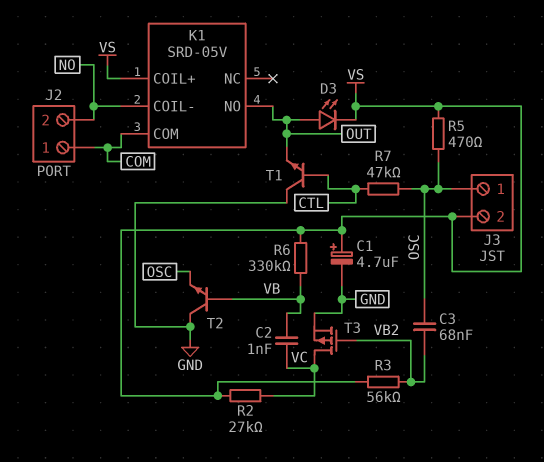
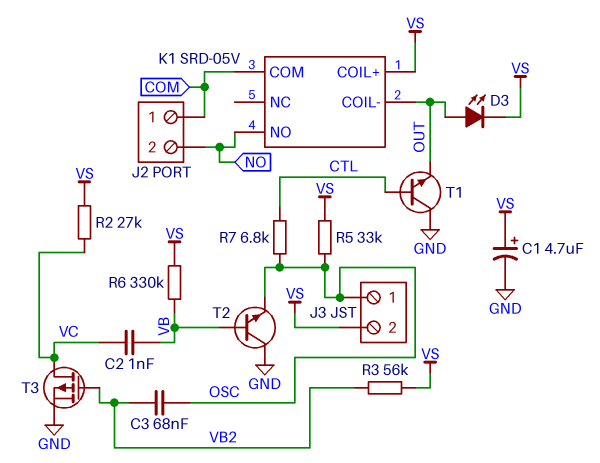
K1 pin COIL-: NO -> OUT
K1 pin NO: OUT -> NO
R5: 470 (OSC, VS) -> 33k (OSC, VS)
R7: 47k (CTL, OSC) -> 6.8k (CTL, OSC)

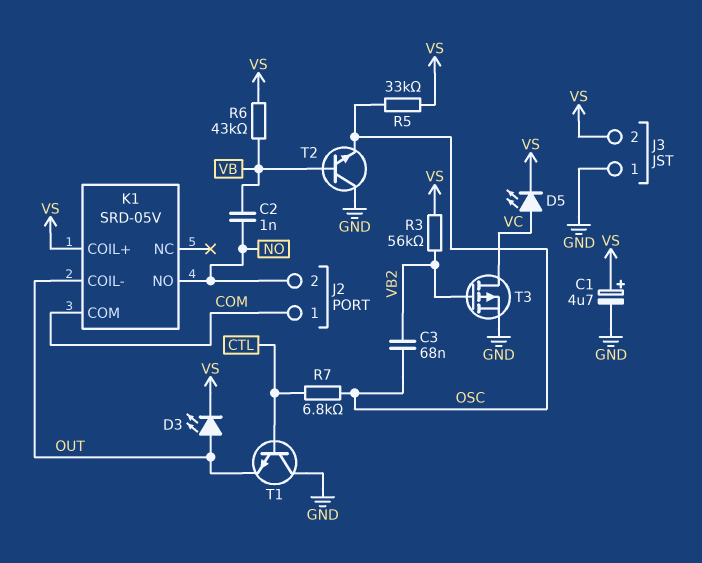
C2: 1nF (VB, VC) -> 1nF (NO, VB)
D5: none -> LED (A VC, K VS)
J3 pin 1: OSC -> GND
R2: 27k (VC, VS) -> none
R6: 330k (VB, VS) -> 43k (VB, VS)

